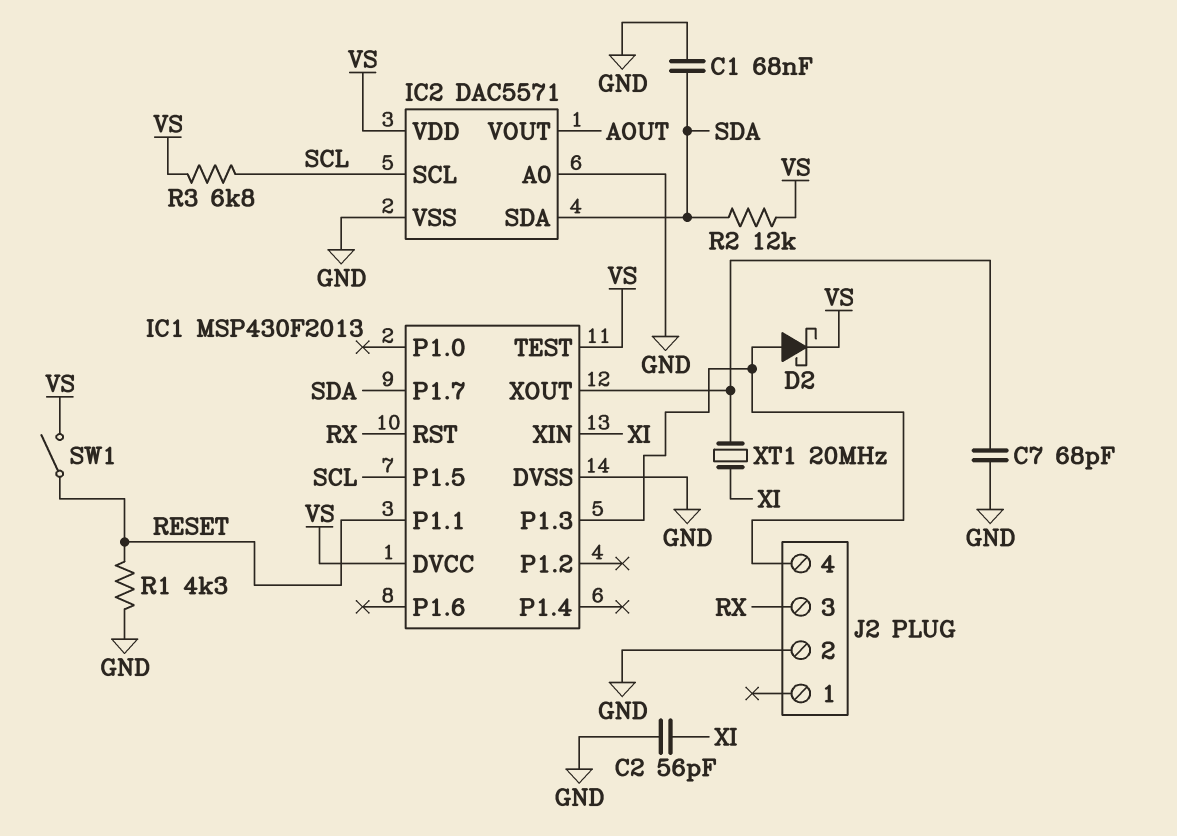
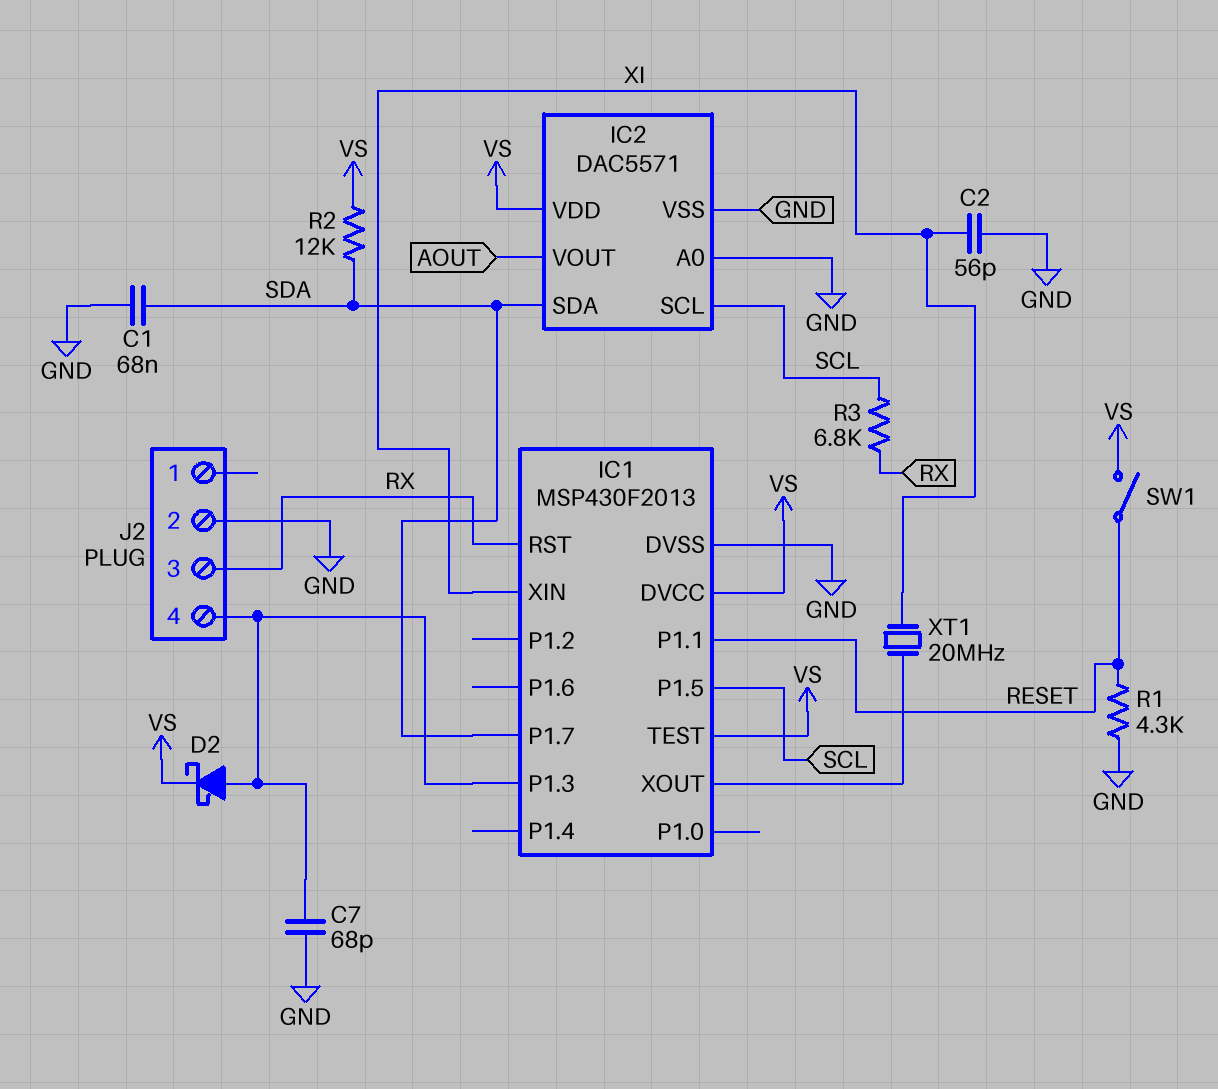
C7: 68pF (GND, IC1/XOUT) -> 68pF (GND, IC1/P1.3)
R3: 6.8k (SCL, VS) -> 6.8k (RX, SCL)

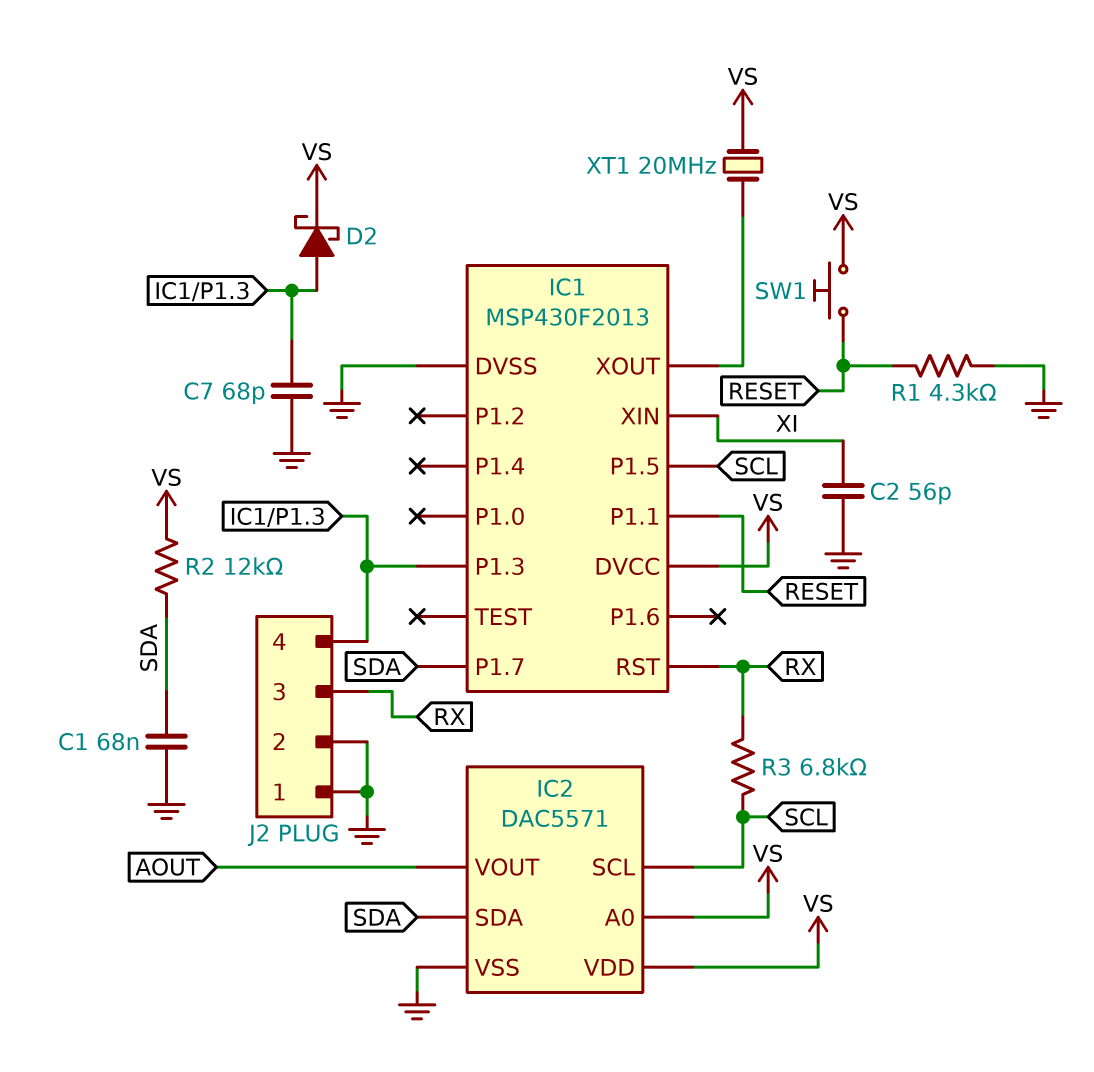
IC1 pin TEST: VS -> none
IC2 pin A0: GND -> VS
J2 pin 1: none -> GND
SW1: switch (RESET, VS) -> button (RESET, VS)
XT1: 20MHz (IC1/XOUT, XI) -> 20MHz (IC1/XOUT, VS)

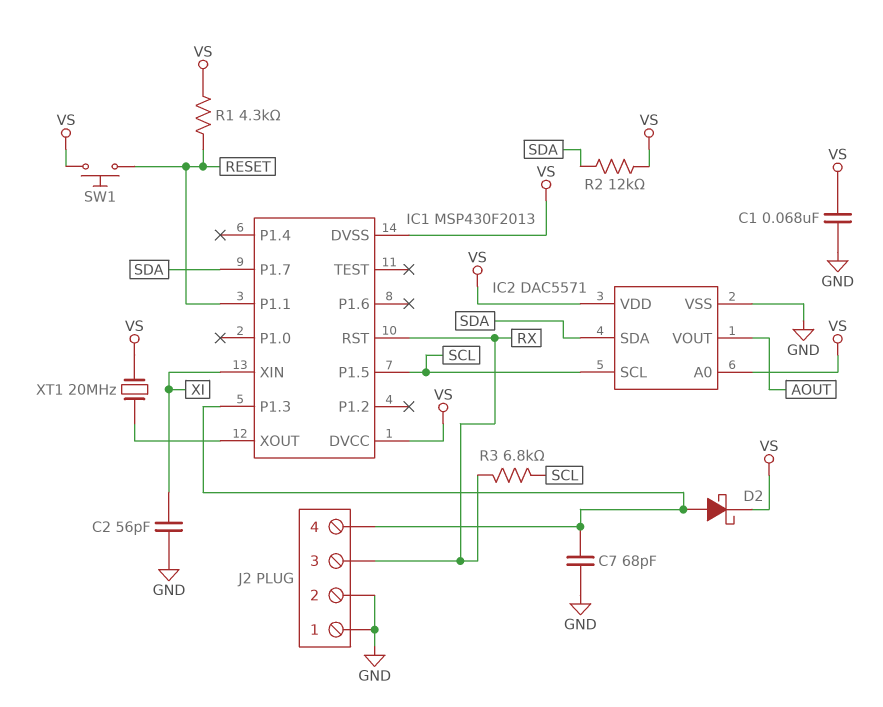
C1: 68nF (GND, SDA) -> 68nF (GND, VS)
IC1 pin DVSS: GND -> VS
R1: 4.3k (GND, RESET) -> 4.3k (RESET, VS)

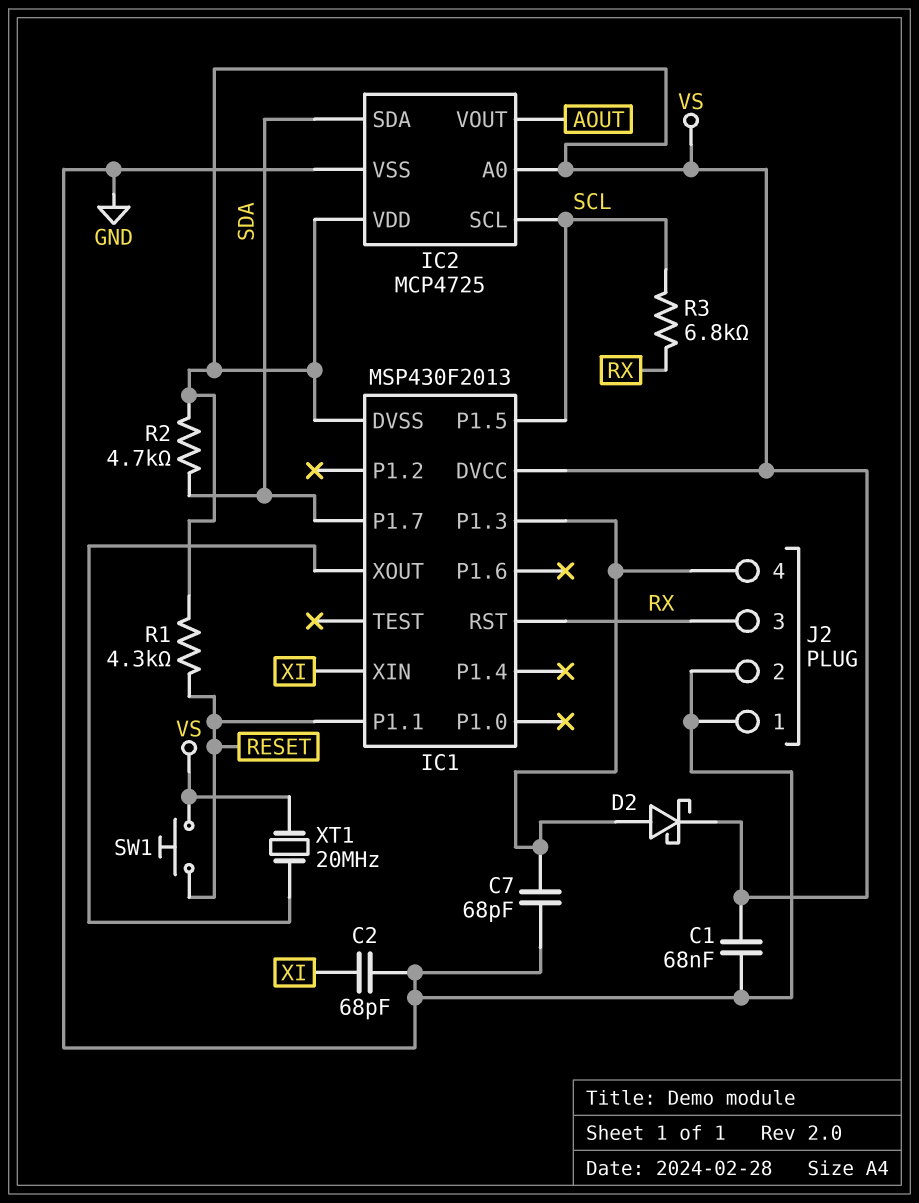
C2: 56pF (GND, XI) -> 68pF (GND, XI)
IC2: DAC5571 -> MCP4725
R2: 12k (SDA, VS) -> 4.7k (SDA, VS)

